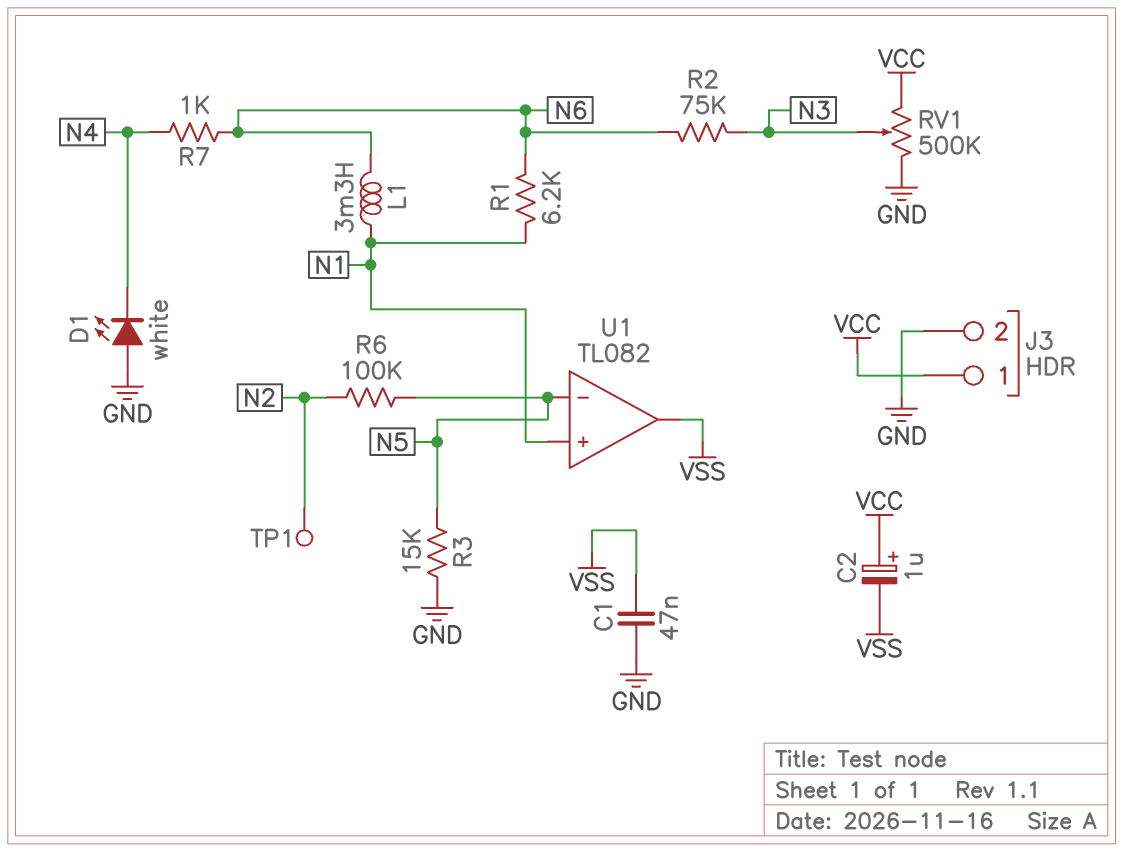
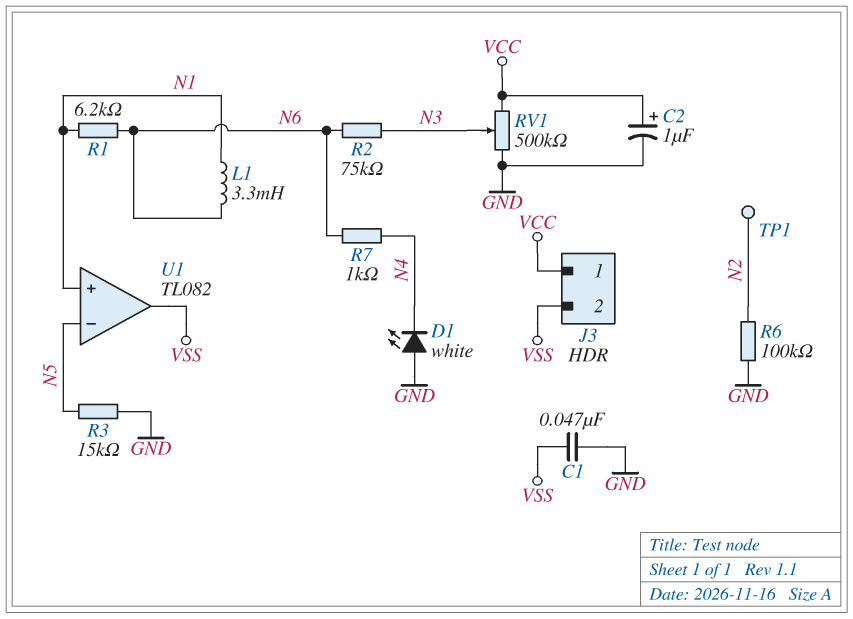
C2: 1uF (plus VCC, minus VSS) -> 1uF (plus VCC, minus GND)
J3 pin 2: GND -> VSS
R6: 100k (N2, N5) -> 100k (GND, N2)

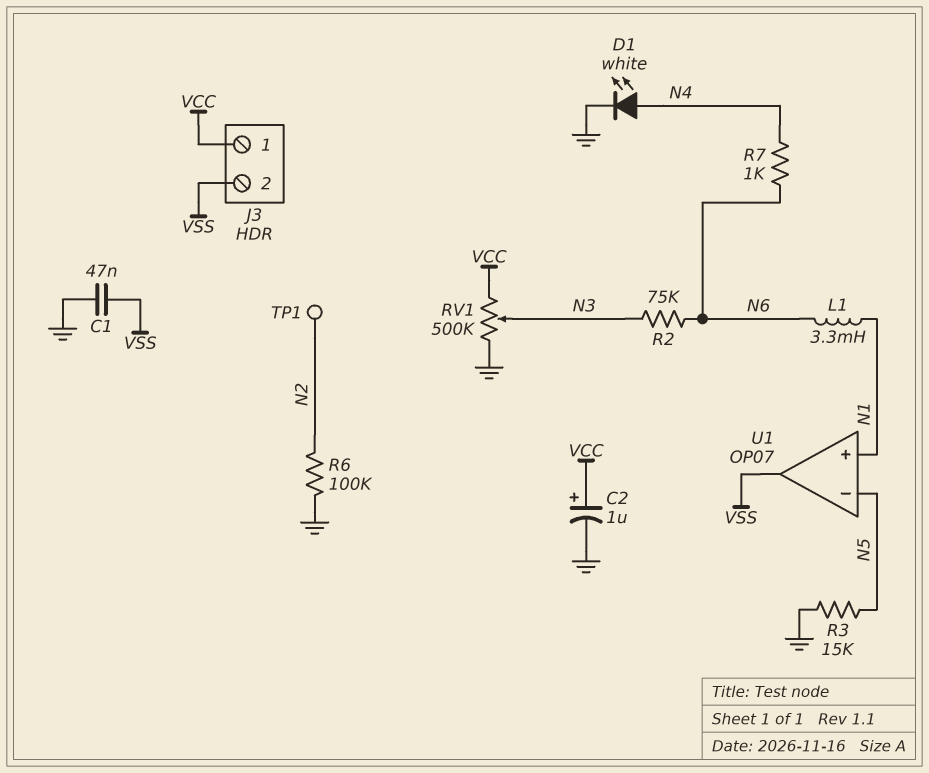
D1: LED white (A GND, K N4) -> LED white (A N4, K GND)
R1: 6.2k (N1, N6) -> none
U1: TL082 -> OP07

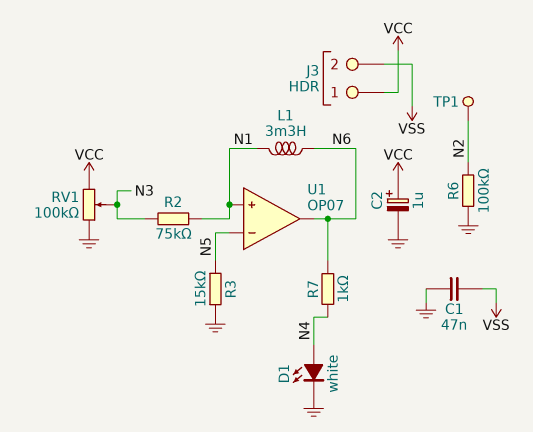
R2: 75k (N3, N6) -> 75k (N1, N3)
RV1: 500k (GND, VCC, wiper N3) -> 100k (GND, VCC, wiper N3)
U1 pin out: VSS -> N6

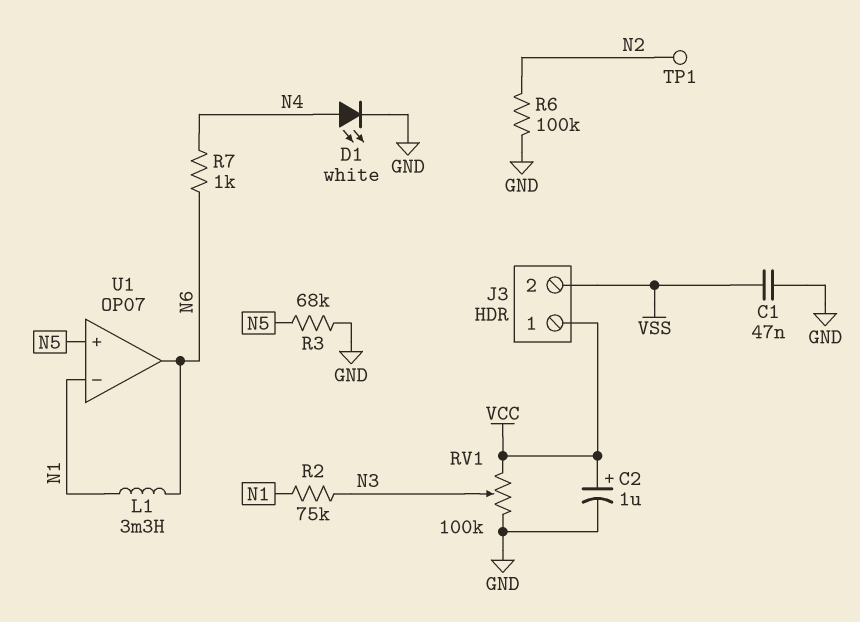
R3: 15k (GND, N5) -> 68k (GND, N5)
U1 pin in+: N1 -> N5
U1 pin in-: N5 -> N1

